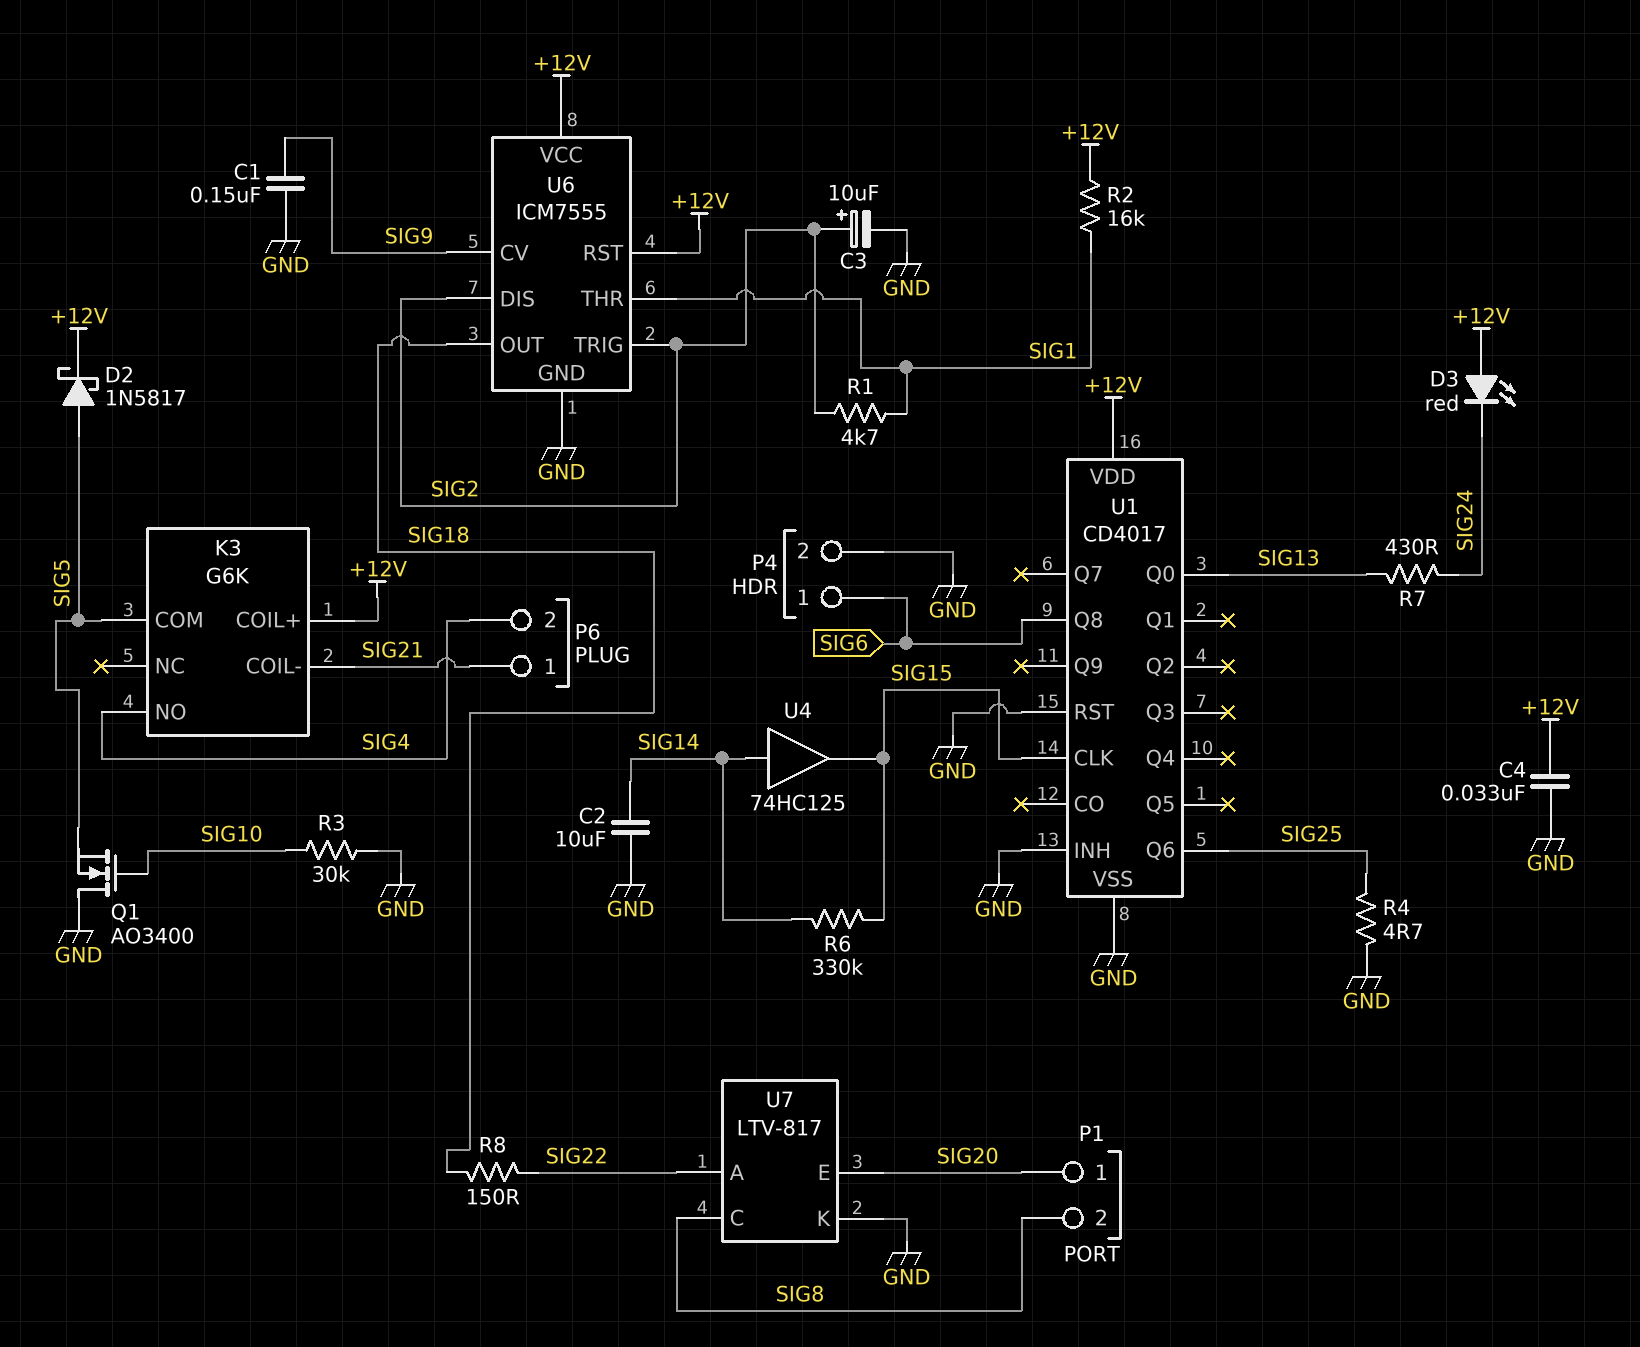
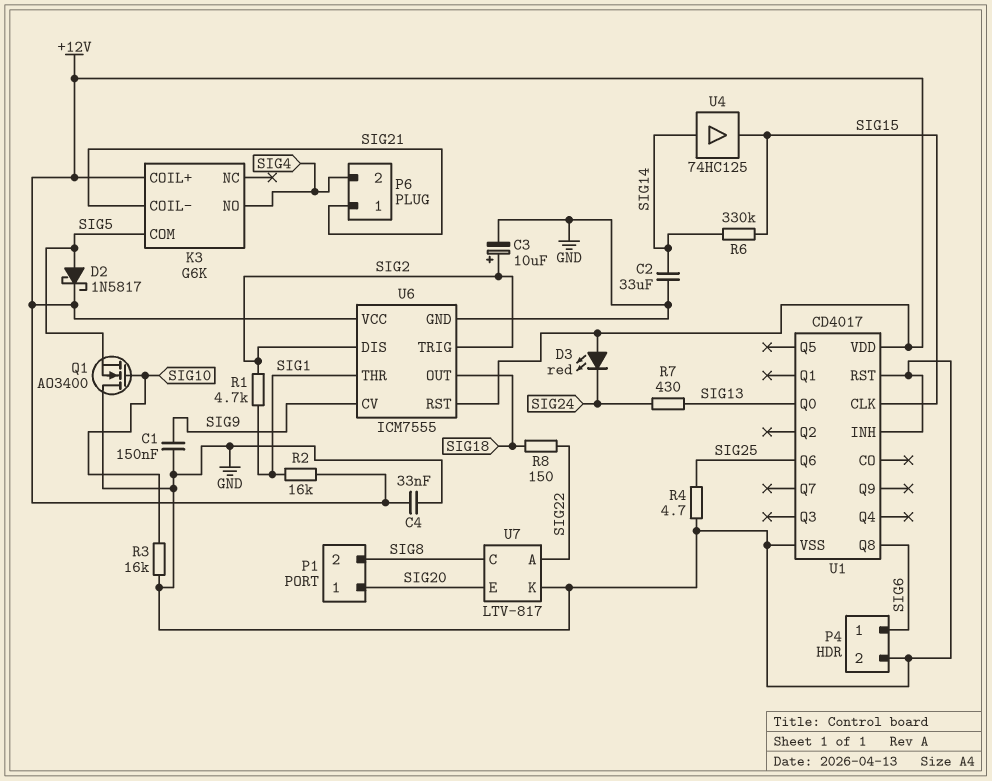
C2: 10uF (GND, SIG14) -> 33uF (GND, SIG14)
R3: 30k (GND, SIG10) -> 16k (GND, SIG10)

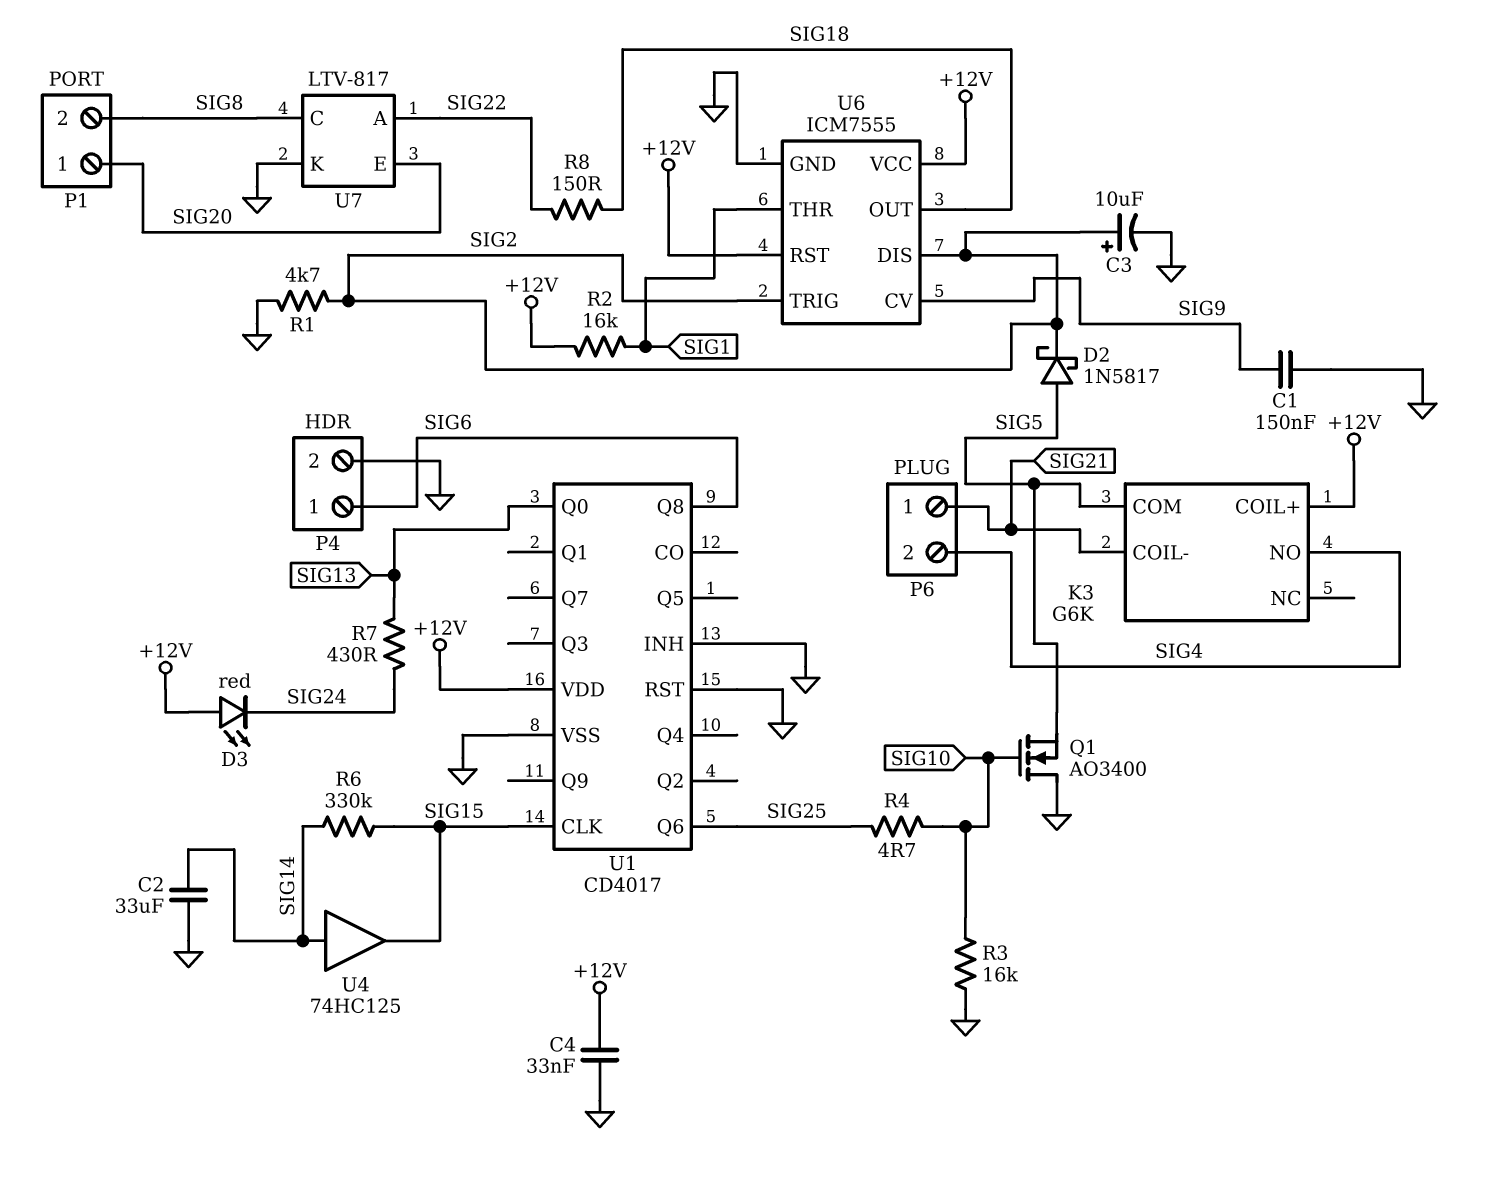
D2: schottky 1N5817 (A SIG5, K +12V) -> schottky 1N5817 (A SIG5, K SIG2)
R1: 4.7k (SIG1, SIG2) -> 4.7k (GND, SIG2)
R4: 4.7 (GND, SIG25) -> 4.7 (SIG10, SIG25)

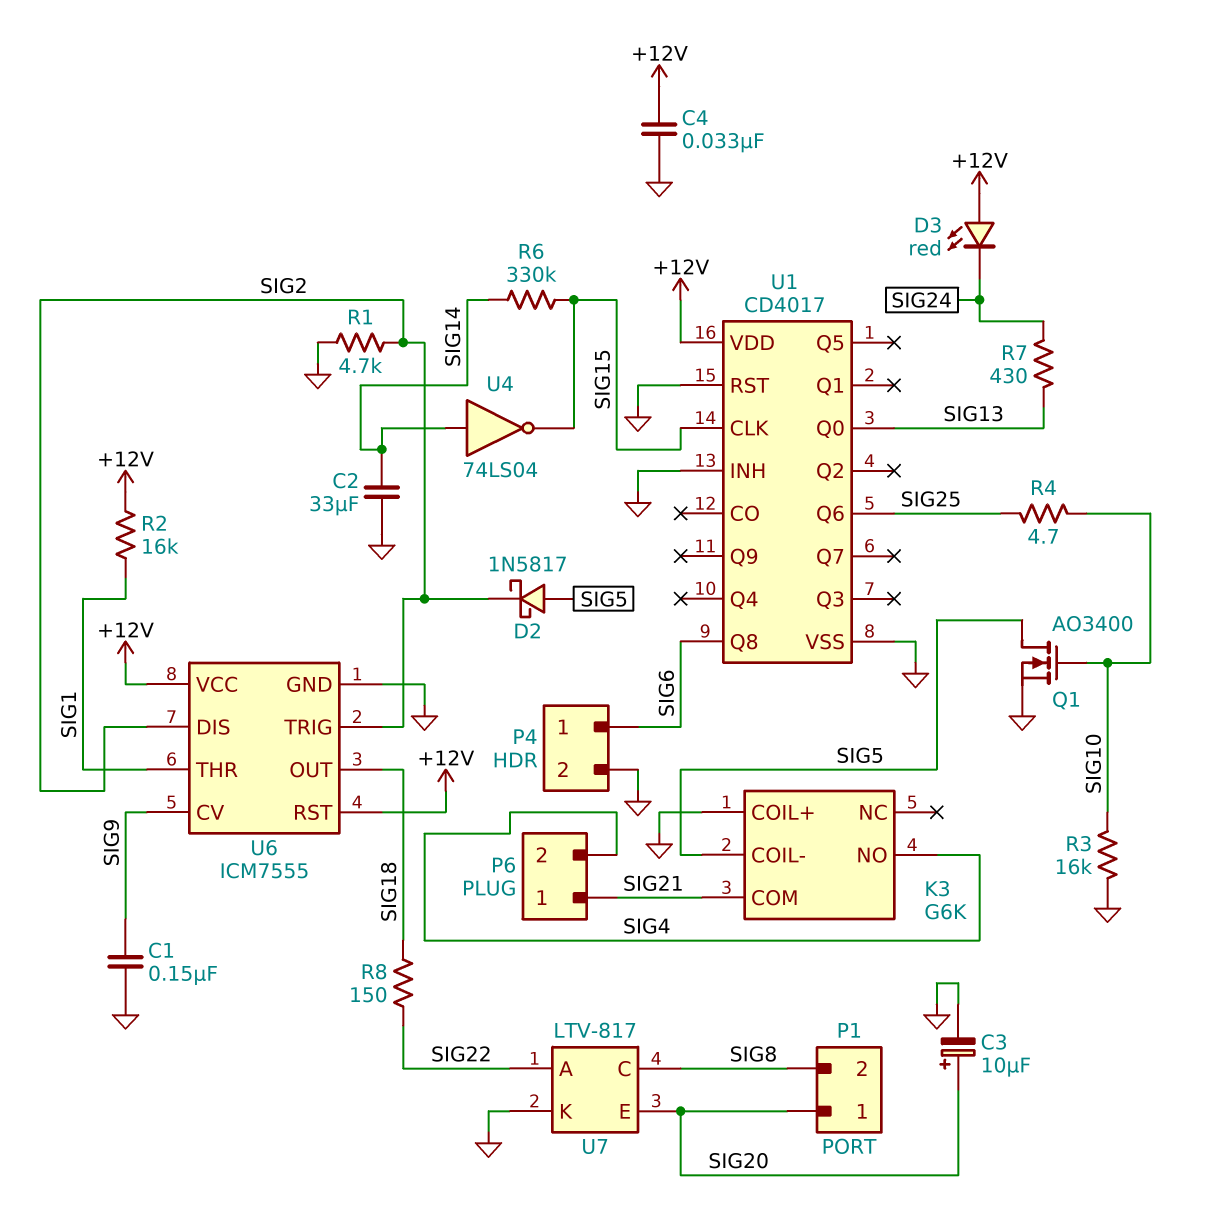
C3: 10uF (plus SIG2, minus GND) -> 10uF (plus SIG20, minus GND)
K3 pin COIL+: +12V -> GND
K3 pin COIL-: SIG21 -> SIG5
K3 pin COM: SIG5 -> SIG21
Q1: NMOS AO3400 (G SIG10, D GND, S SIG5) -> NMOS AO3400 (G SIG10, D SIG5, S GND)
U4: buffer 74HC125 (in SIG14, out SIG15) -> NOT 74LS04 (in SIG14, out SIG15)

